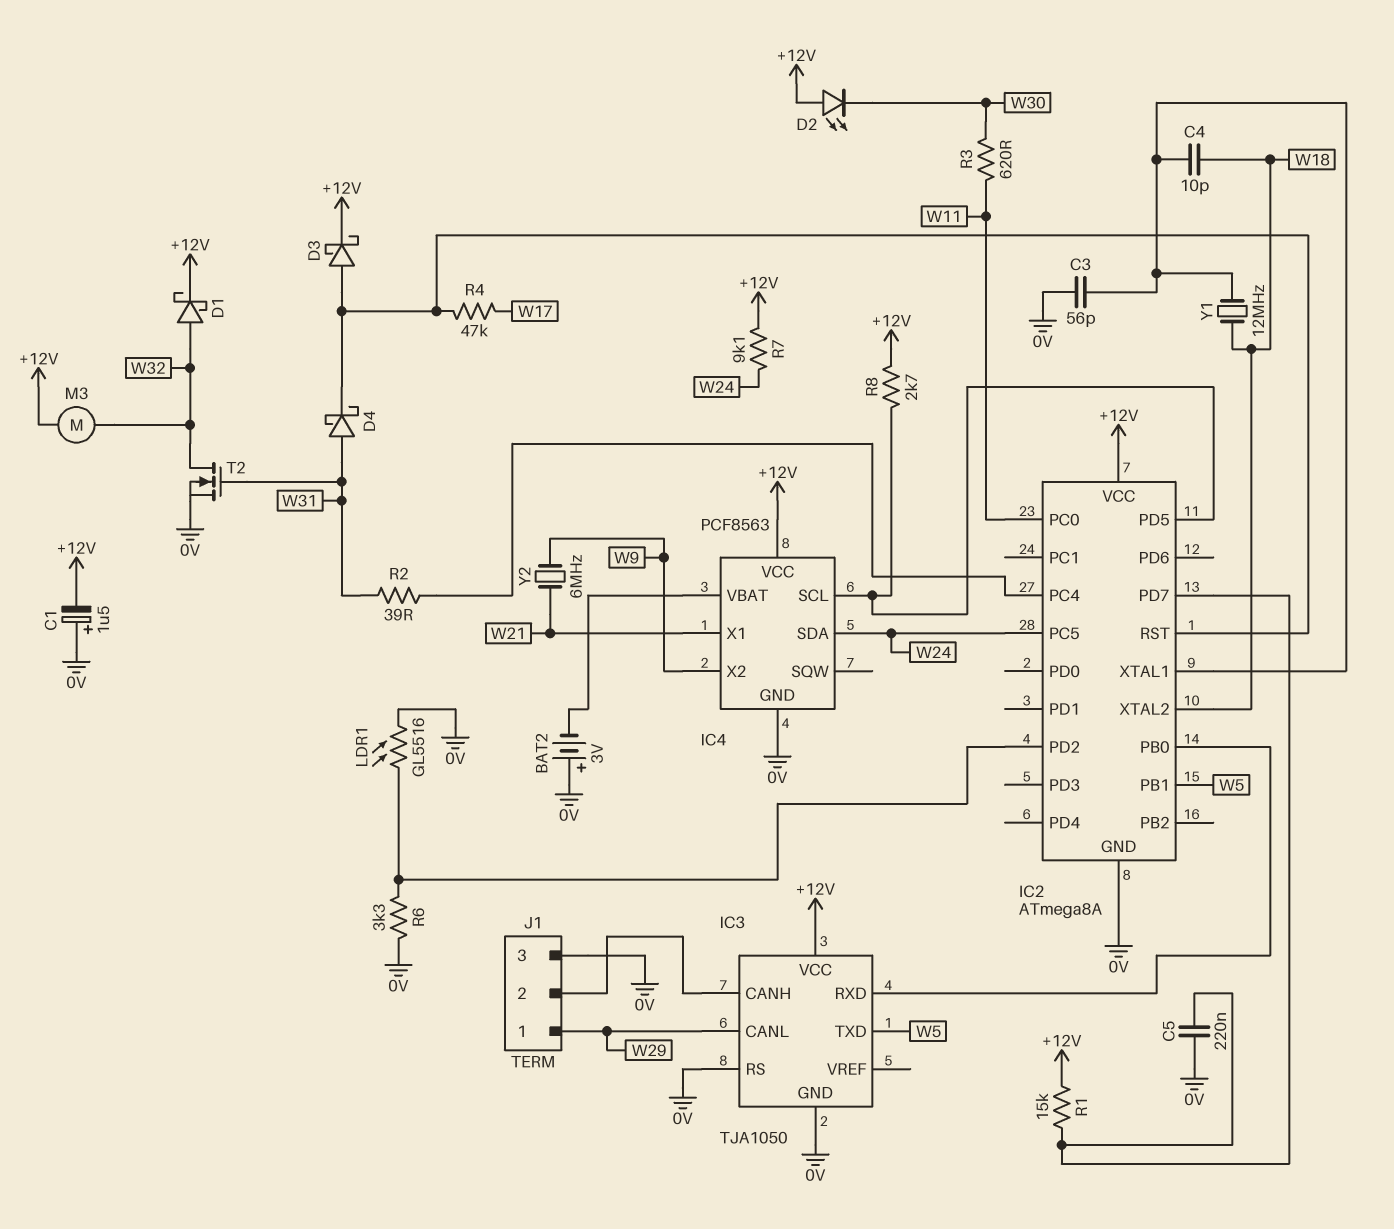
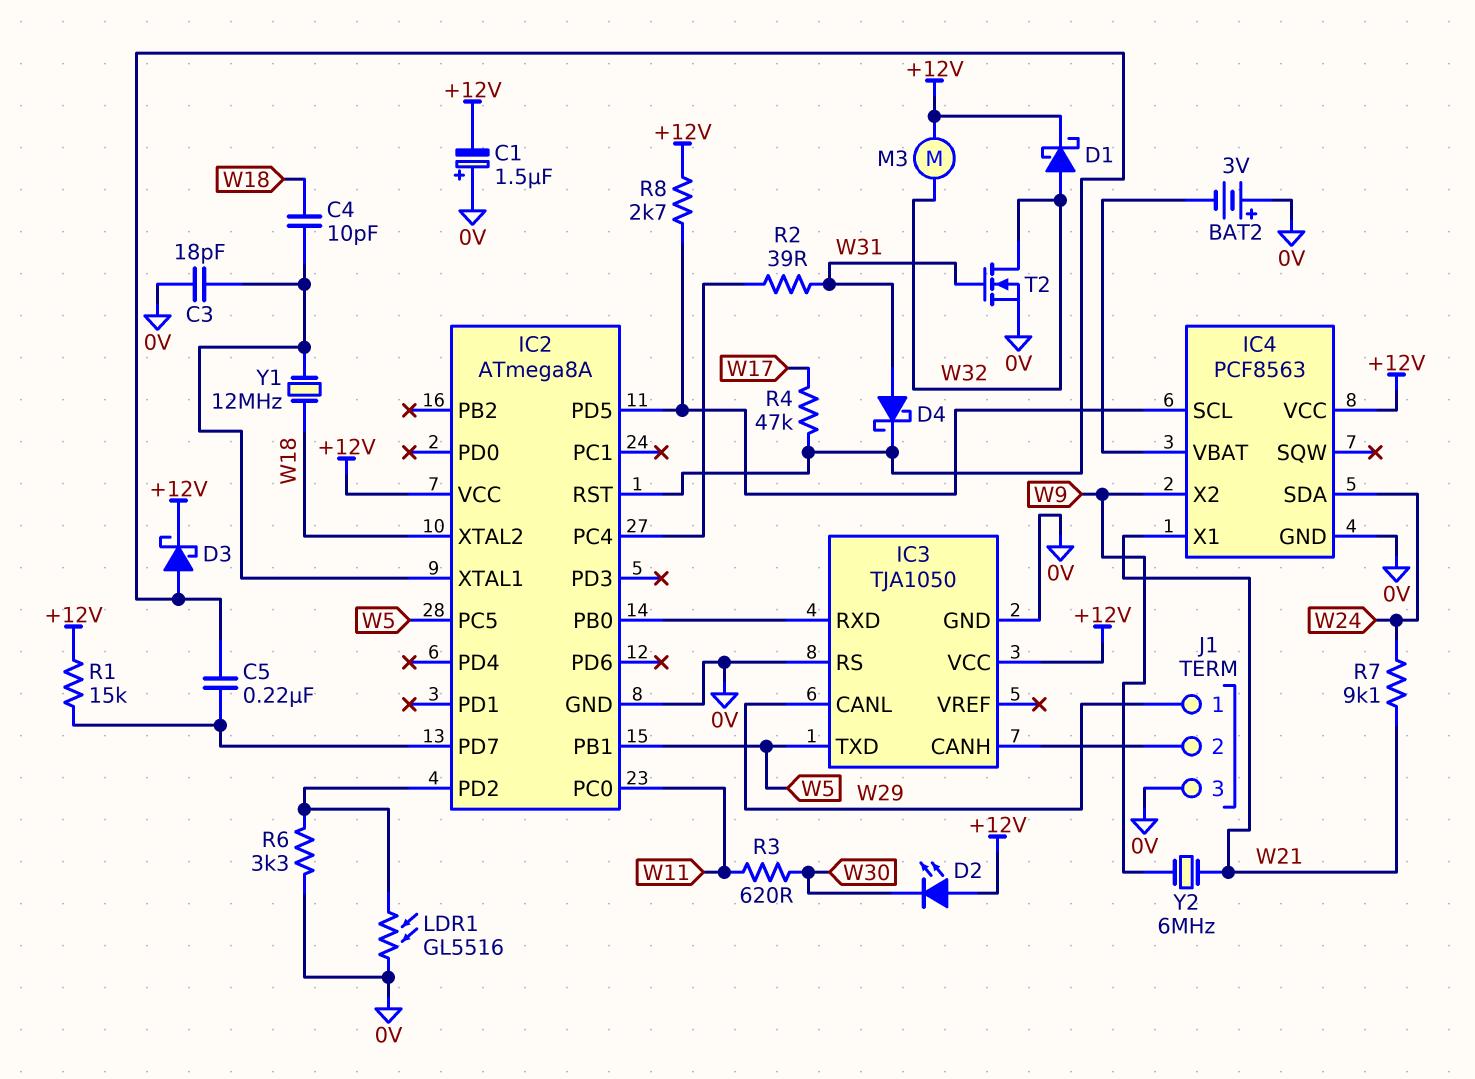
C3: 56pF (0V, IC2/XTAL1) -> 18pF (0V, IC2/XTAL1)
C5: 220nF (0V, IC2/PD7) -> 220nF (IC2/PD7, IC2/RST)
IC2 pin PC5: W24 -> W5
R7: 9.1k (+12V, W24) -> 9.1k (W21, W24)

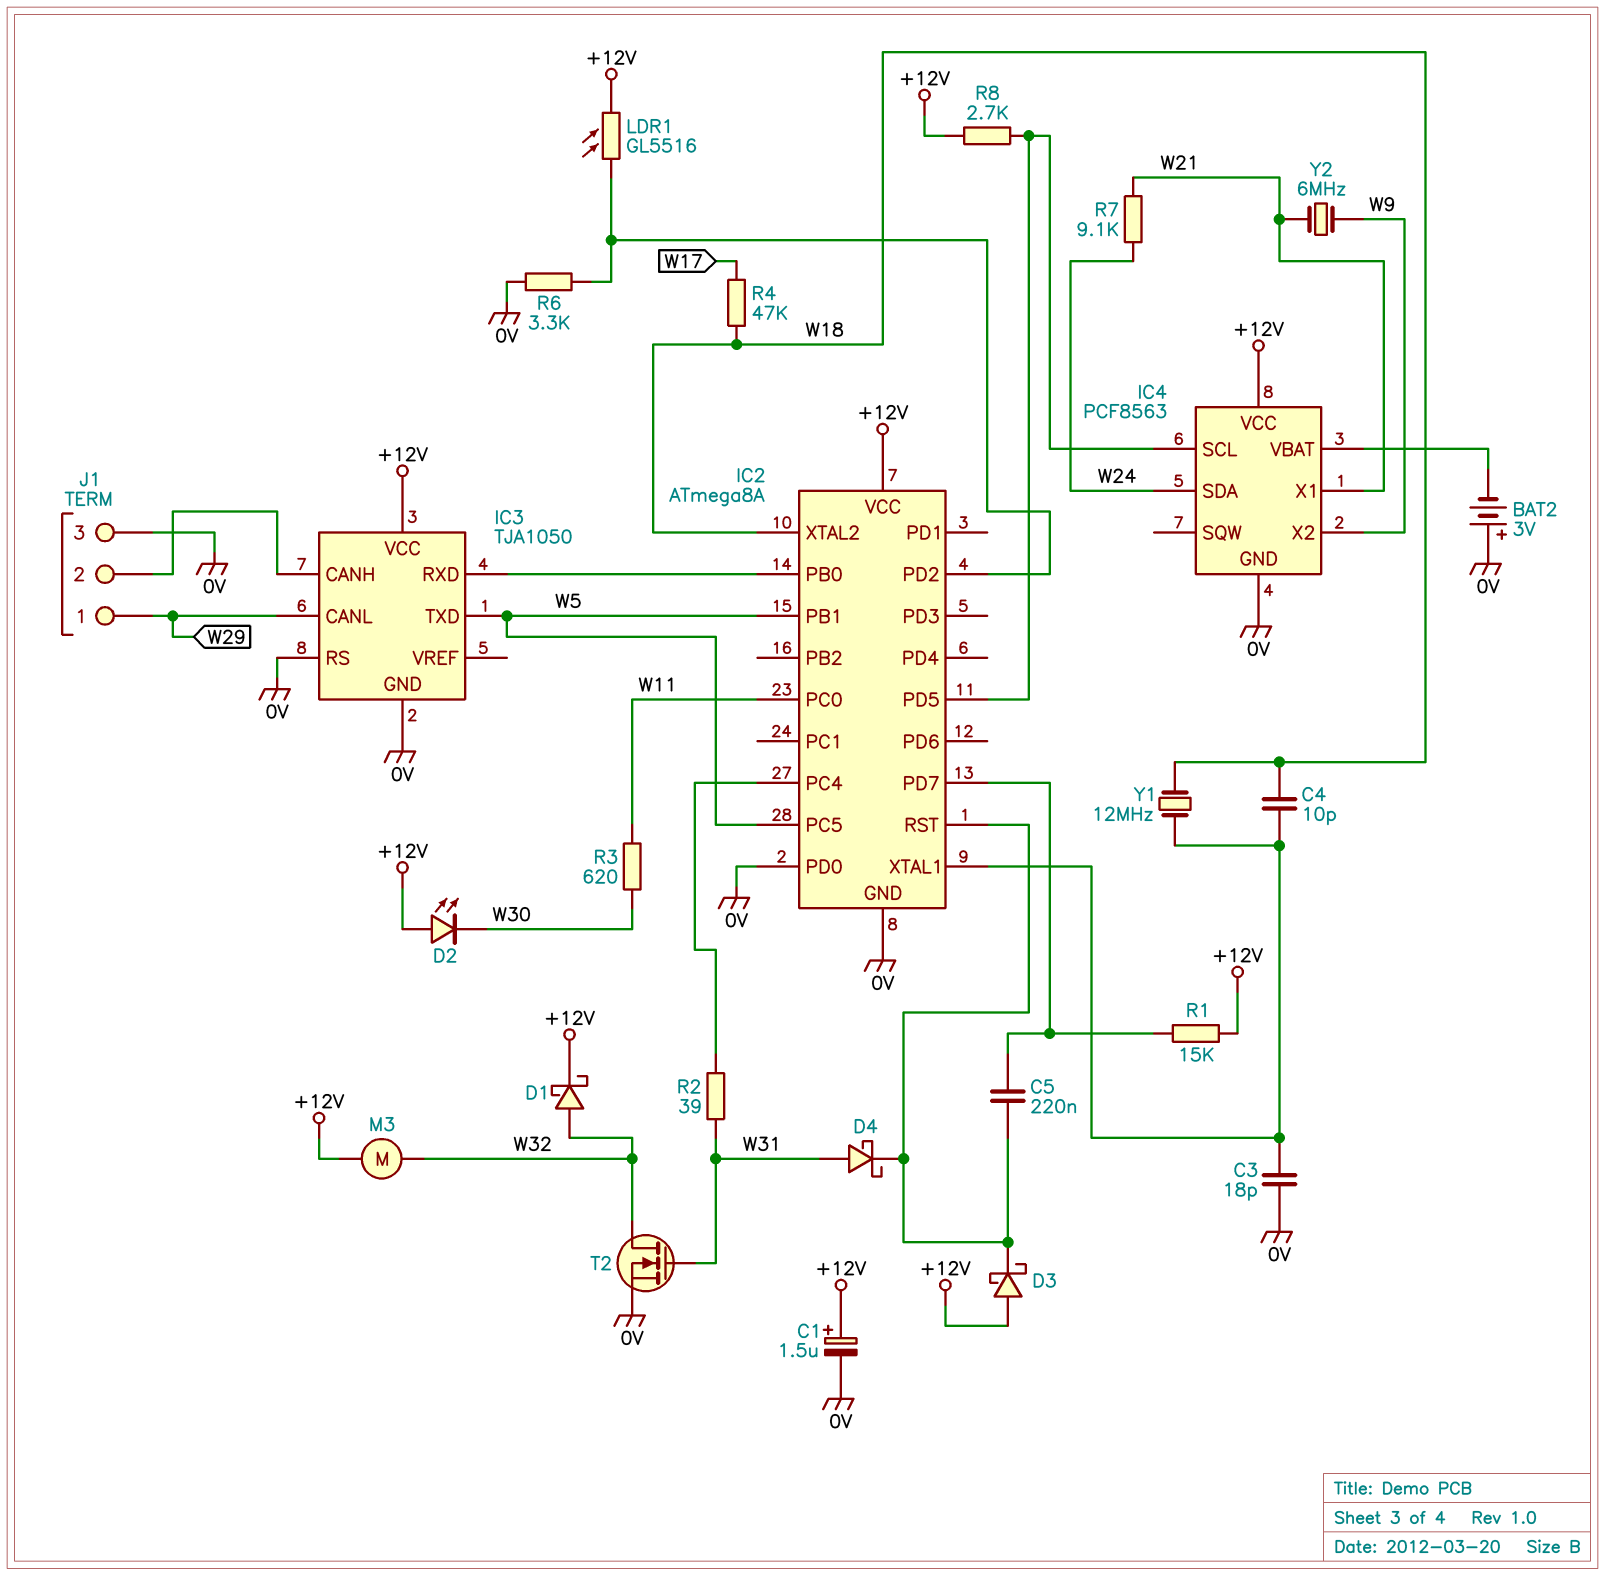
C1: 1.5uF (plus 0V, minus +12V) -> 1.5uF (plus +12V, minus 0V)
D3: schottky (A IC2/RST, K +12V) -> schottky (A +12V, K IC2/RST)
IC2 pin PD0: none -> 0V
LDR1: GL5516 (0V, IC2/PD2) -> GL5516 (+12V, IC2/PD2)
R4: 47k (IC2/RST, W17) -> 47k (W17, W18)

